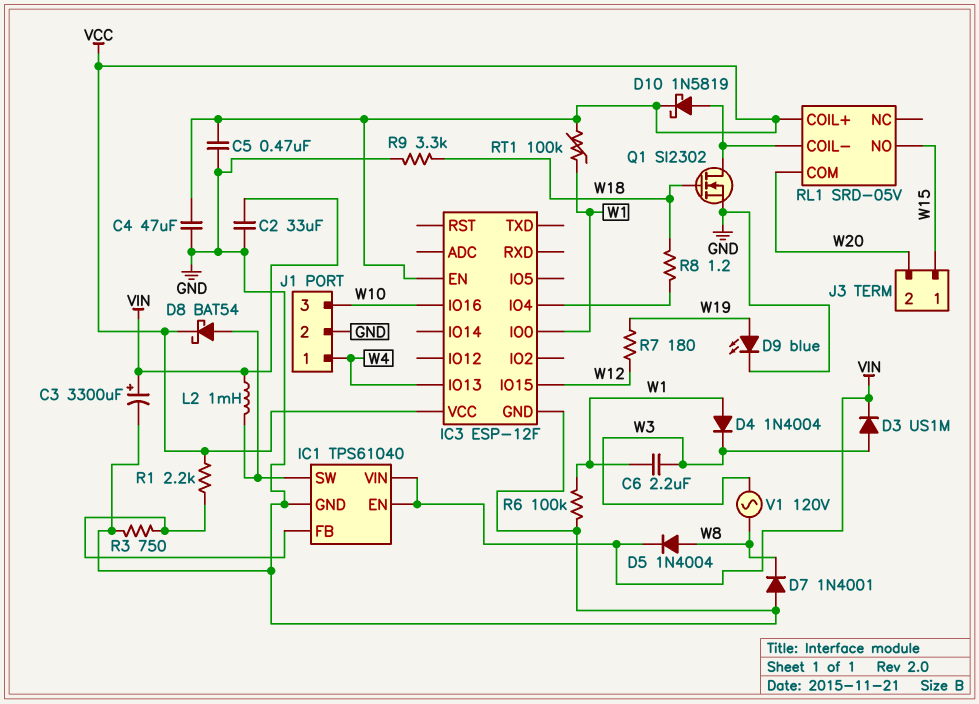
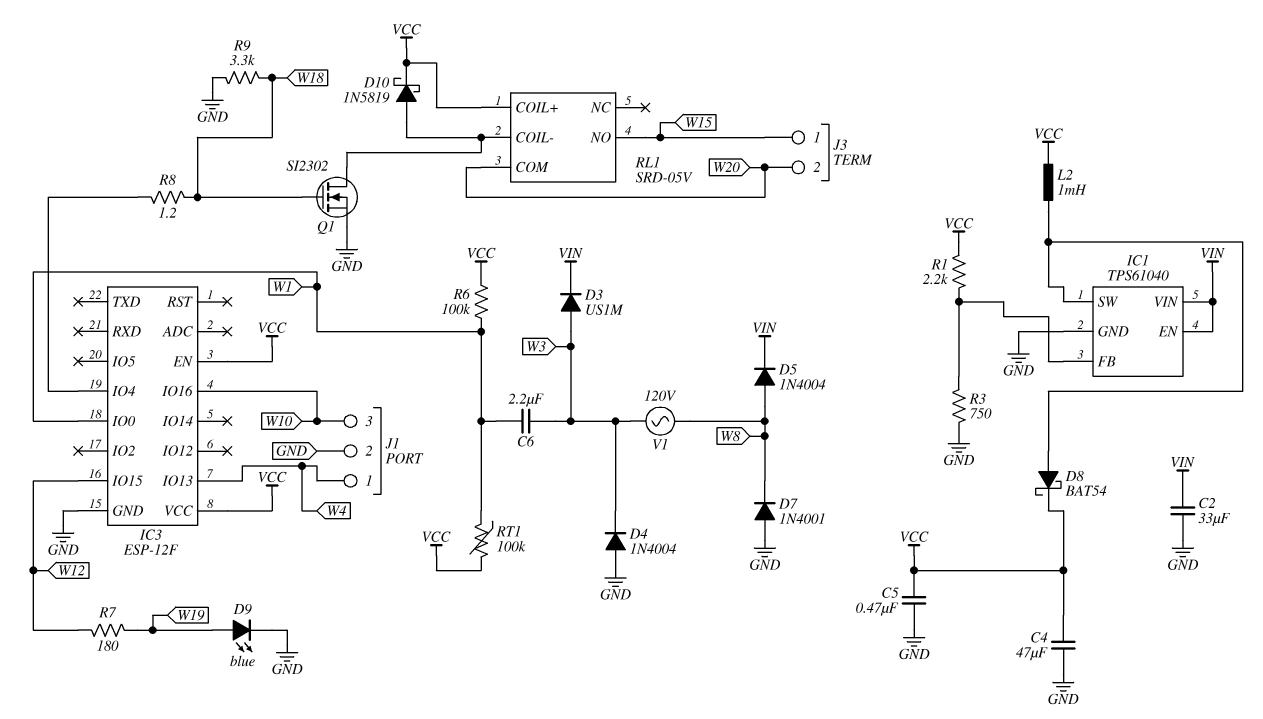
C3: 3300uF (plus VIN, minus GND) -> none
D4: diode 1N4004 (A W1, K W3) -> diode 1N4004 (A GND, K W3)
L2: 1mH (IC1/SW, VIN) -> 1mH (IC1/SW, VCC)
R6: 100k (GND, W1) -> 100k (VCC, W1)

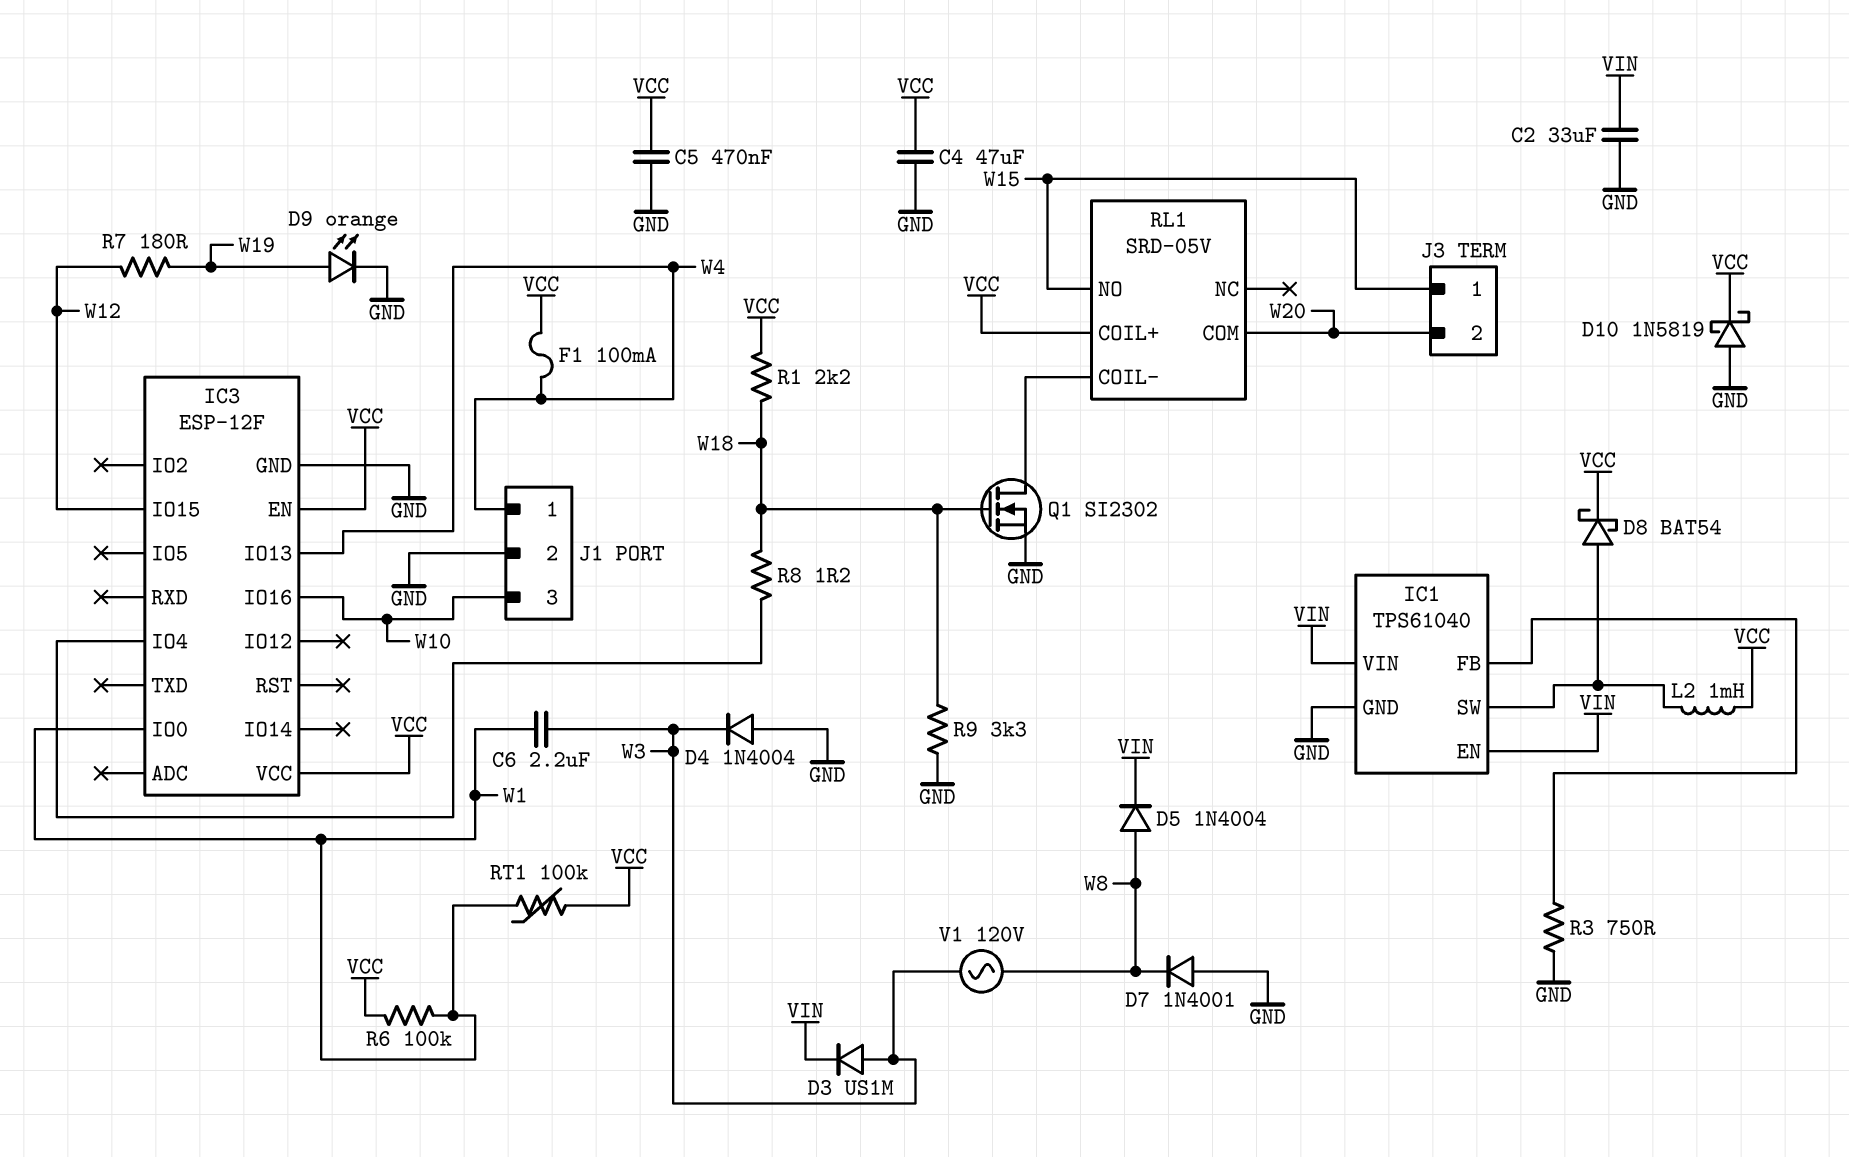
D9: LED blue (A W19, K GND) -> LED orange (A W19, K GND)
D10: schottky 1N5819 (A RL1/COIL-, K VCC) -> schottky 1N5819 (A GND, K VCC)
F1: none -> 100mA (VCC, W4)
R1: 2.2k (IC1/FB, VCC) -> 2.2k (VCC, W18)

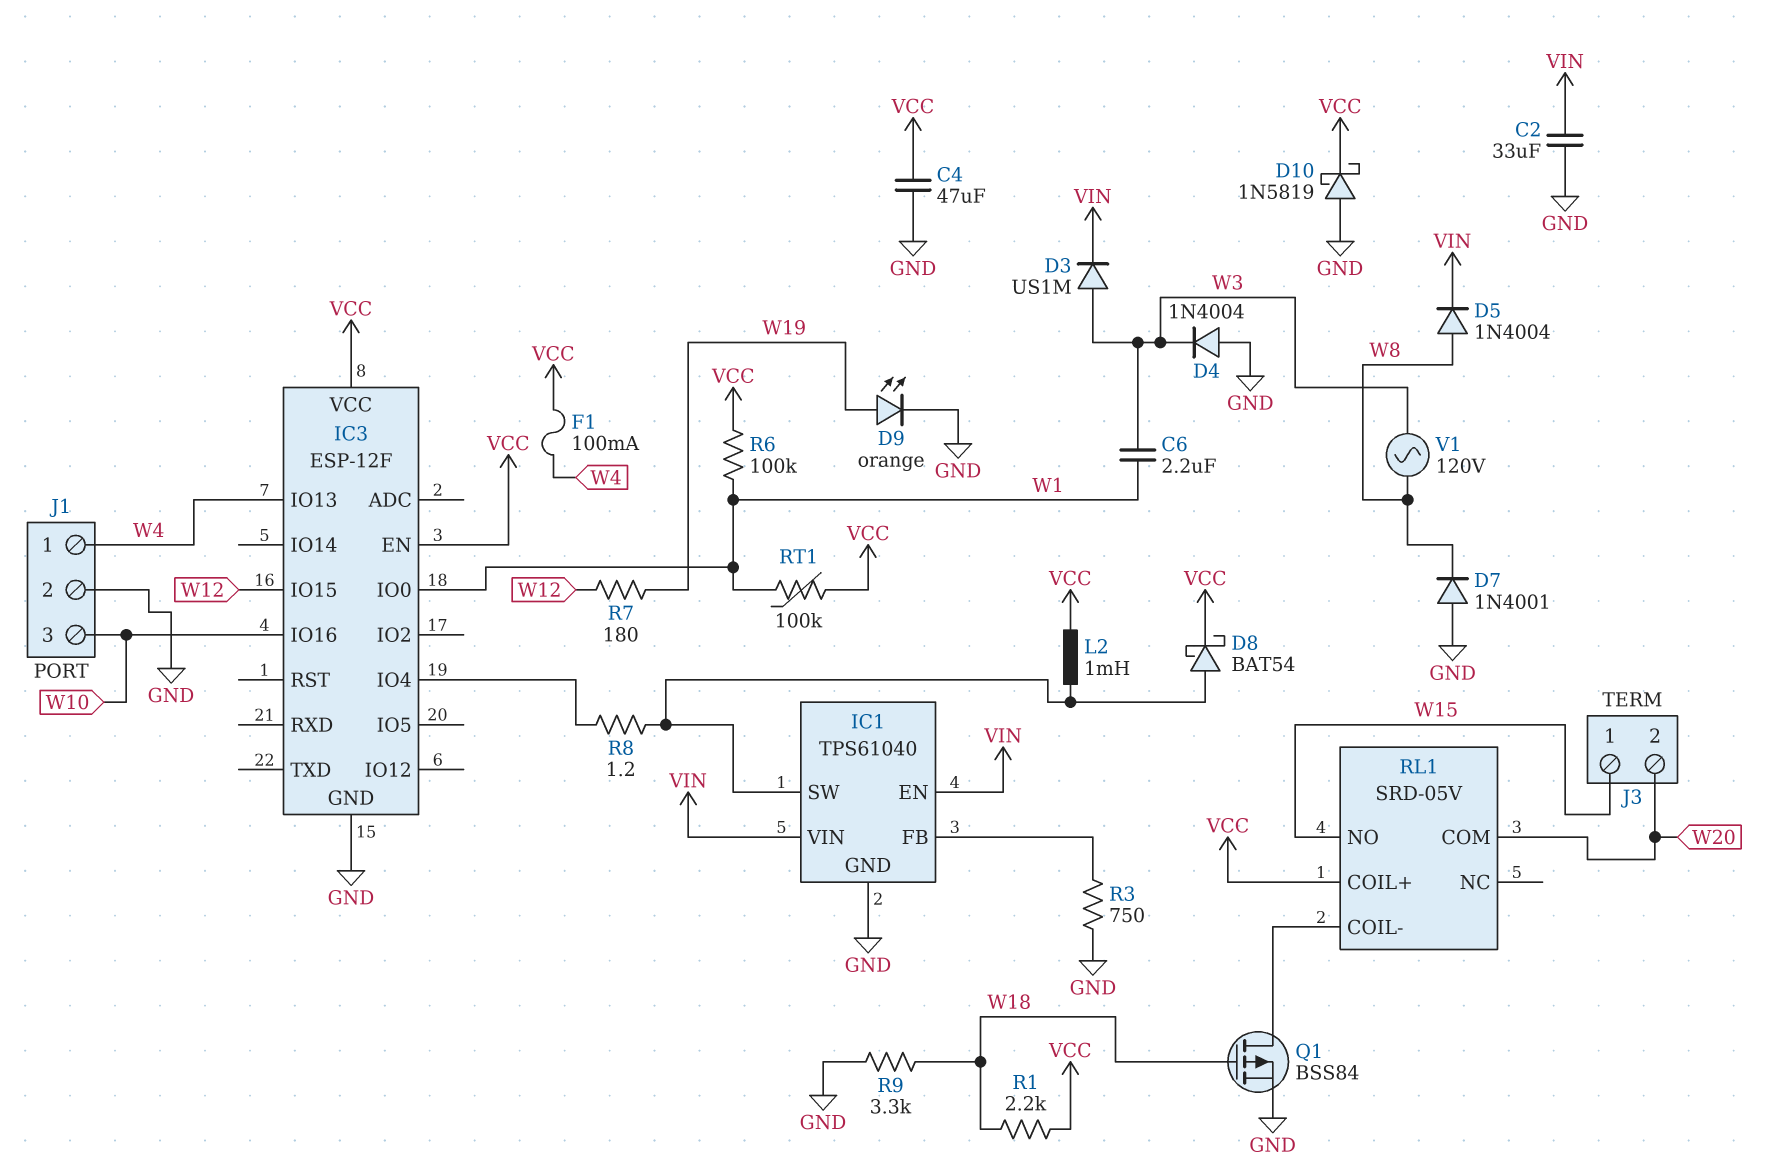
C5: 470nF (GND, VCC) -> none
Q1: NMOS SI2302 (G W18, D RL1/COIL-, S GND) -> PMOS BSS84 (G W18, D RL1/COIL-, S GND)
R8: 1.2 (IC3/IO4, W18) -> 1.2 (IC1/SW, IC3/IO4)

